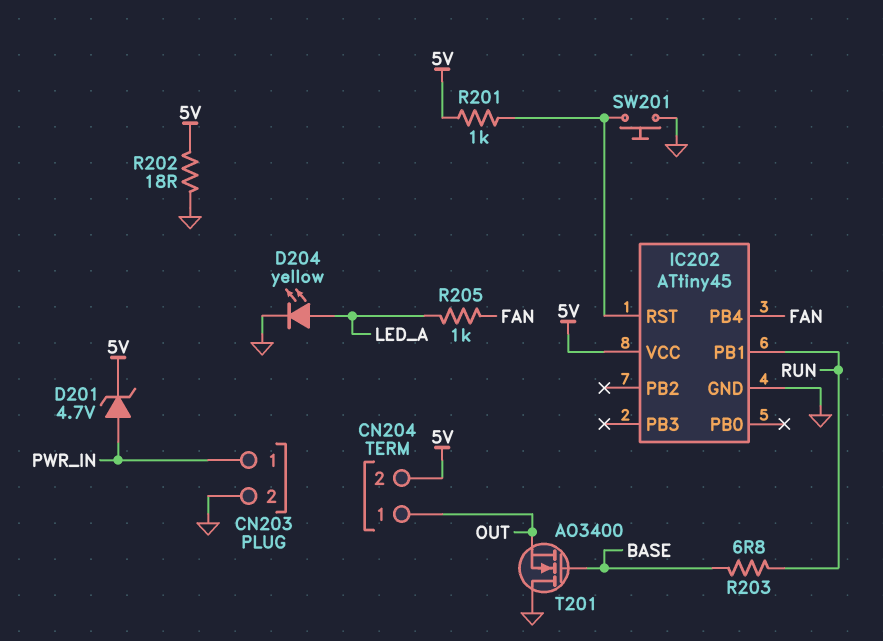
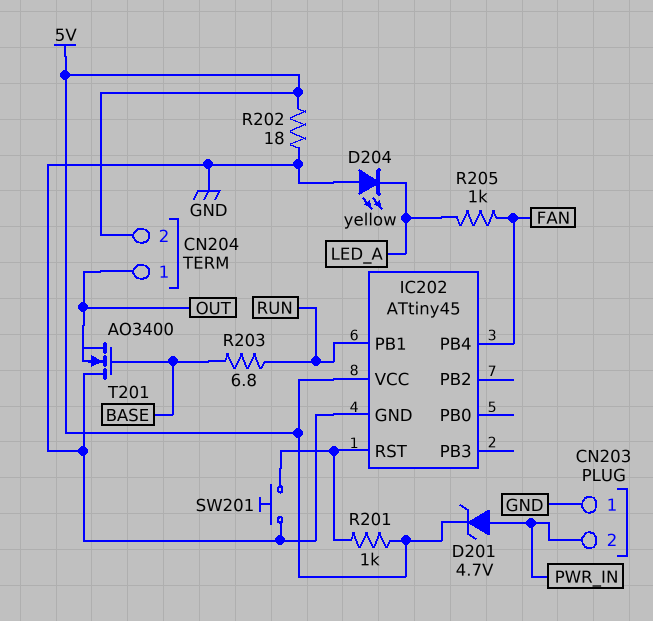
CN203 pin 1: PWR_IN -> GND
CN203 pin 2: GND -> PWR_IN
D204: LED yellow (A LED_A, K GND) -> LED yellow (A GND, K LED_A)

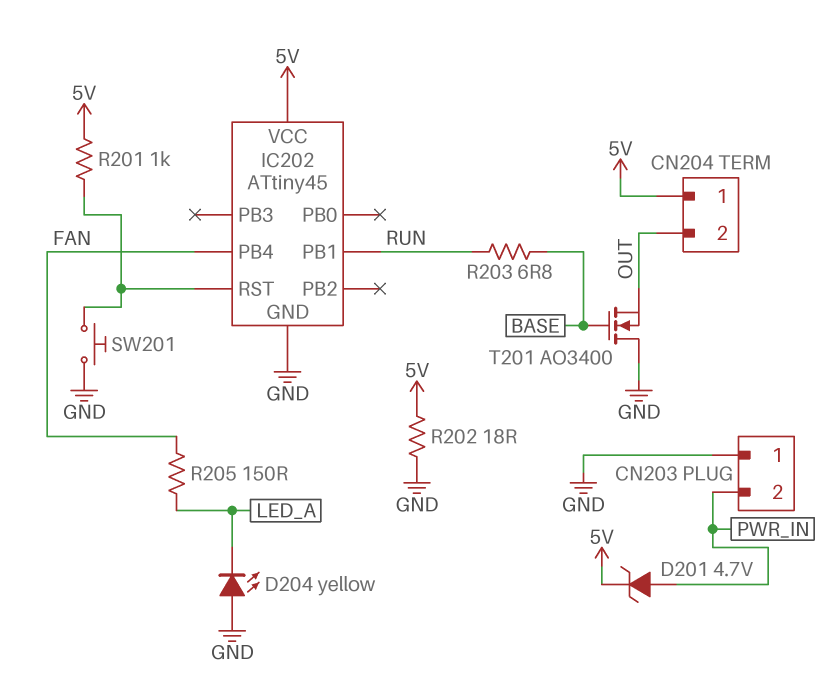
CN204 pin 1: OUT -> 5V
CN204 pin 2: 5V -> OUT
R205: 1k (FAN, LED_A) -> 150 (FAN, LED_A)

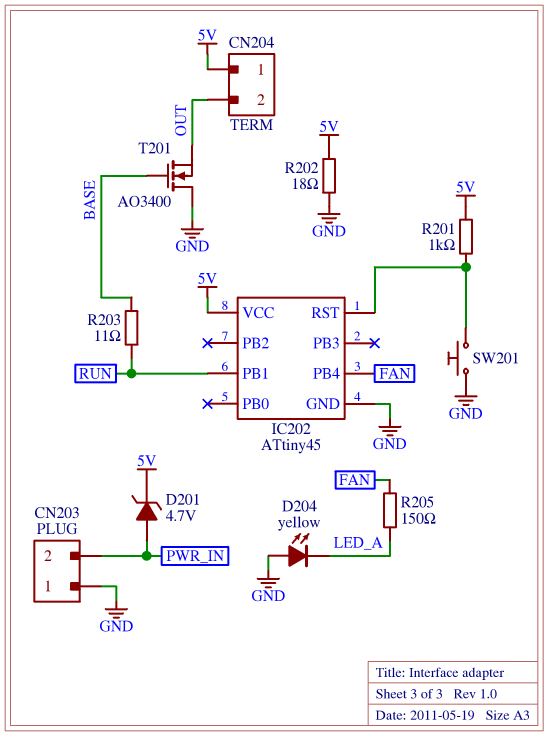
R203: 6.8 (BASE, RUN) -> 11 (BASE, RUN)

